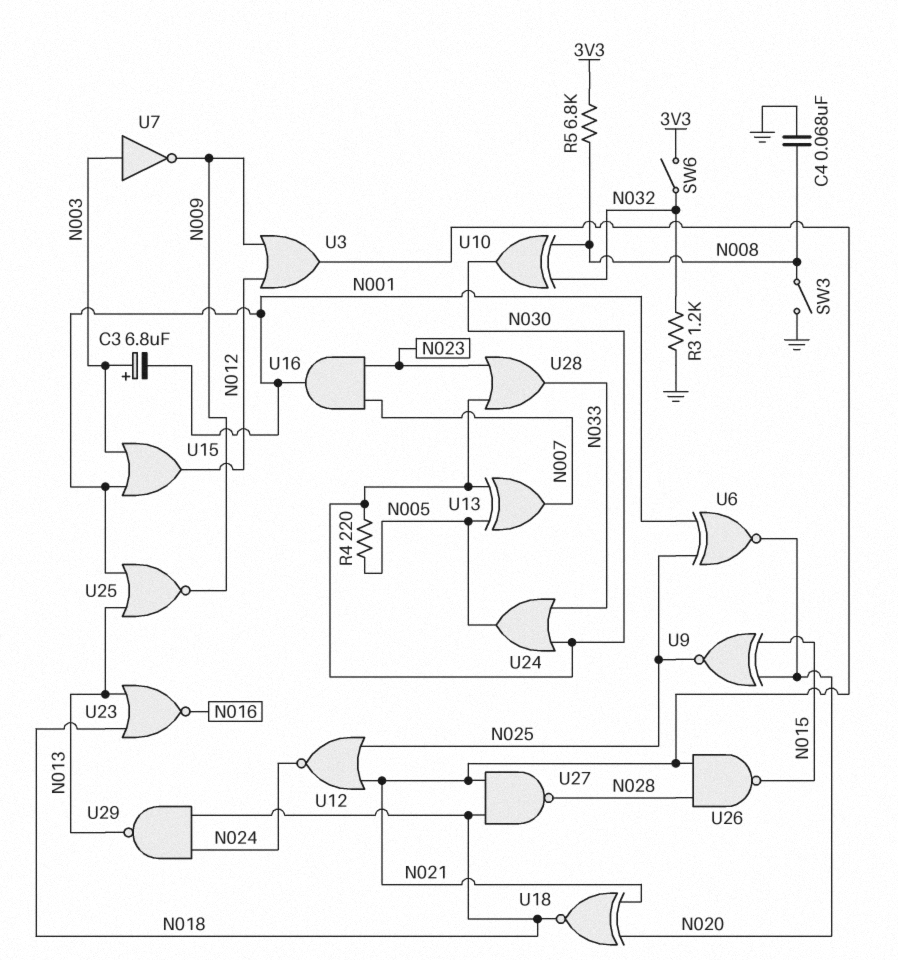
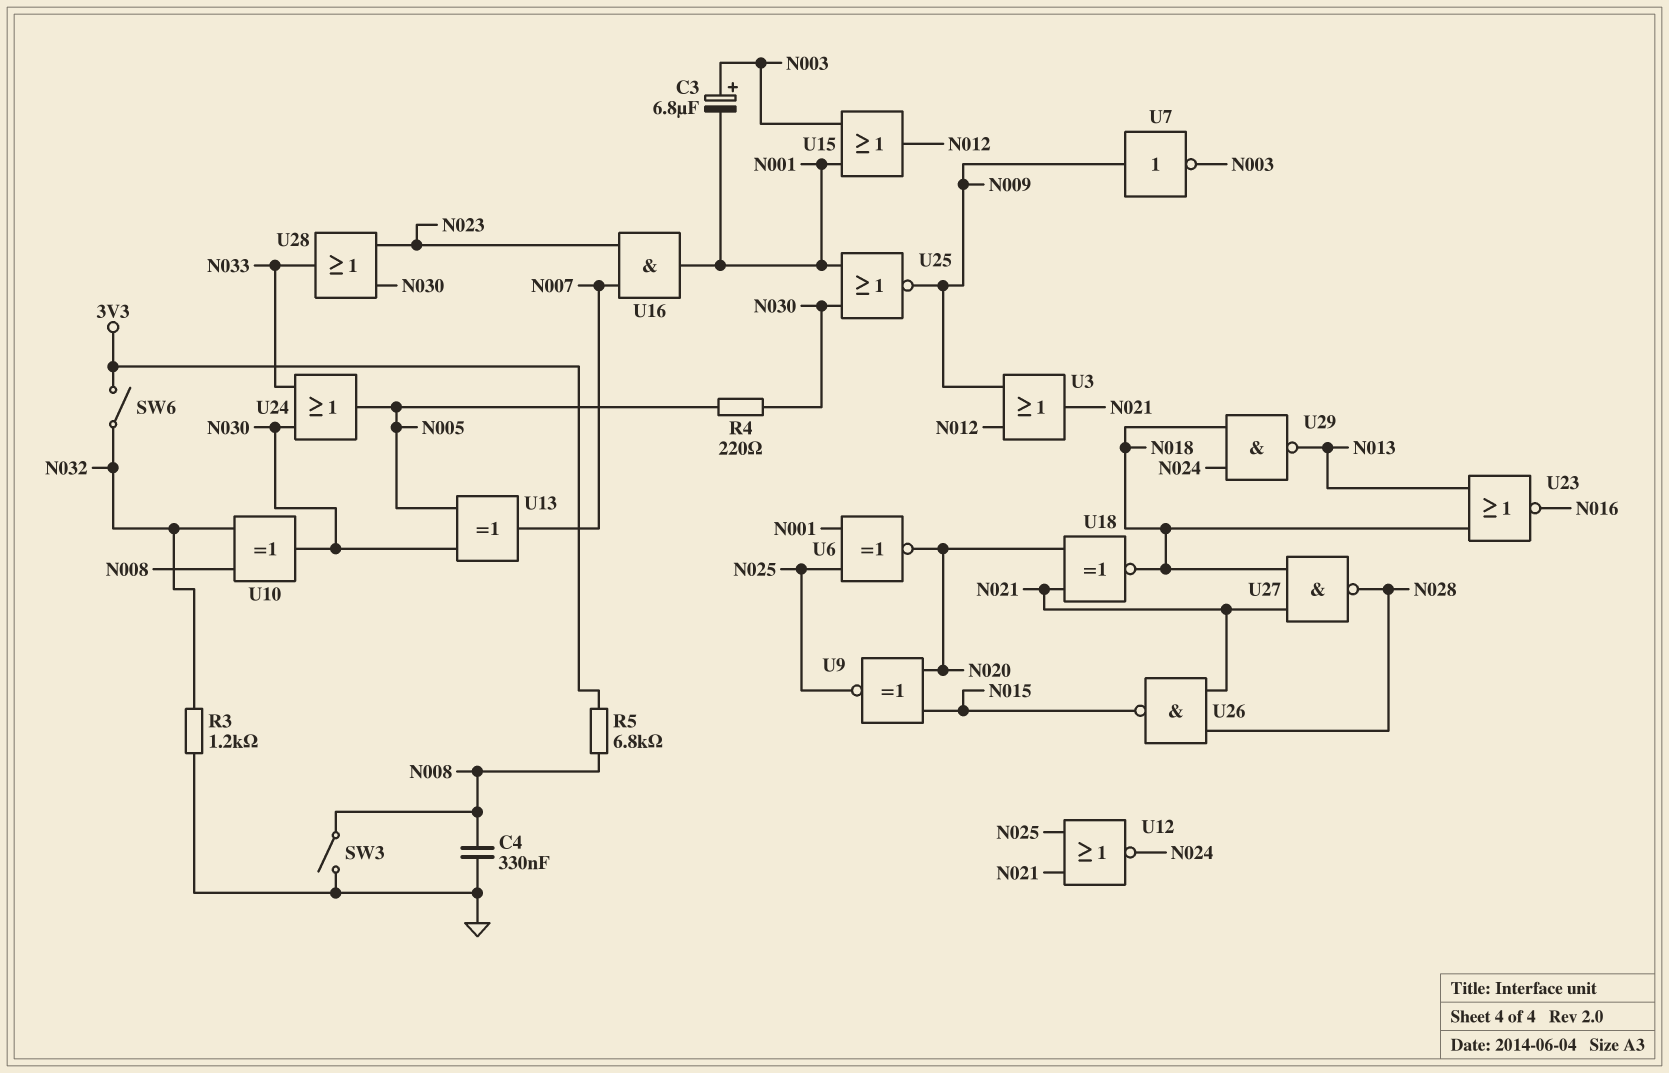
C4: 68nF (GND, N008) -> 330nF (GND, N008)
U7: NOT (in N003, out N009) -> NOT (in N009, out N003)
U25: NOR (in N001, in N013, out N009) -> NOR (in N001, in N030, out N009)

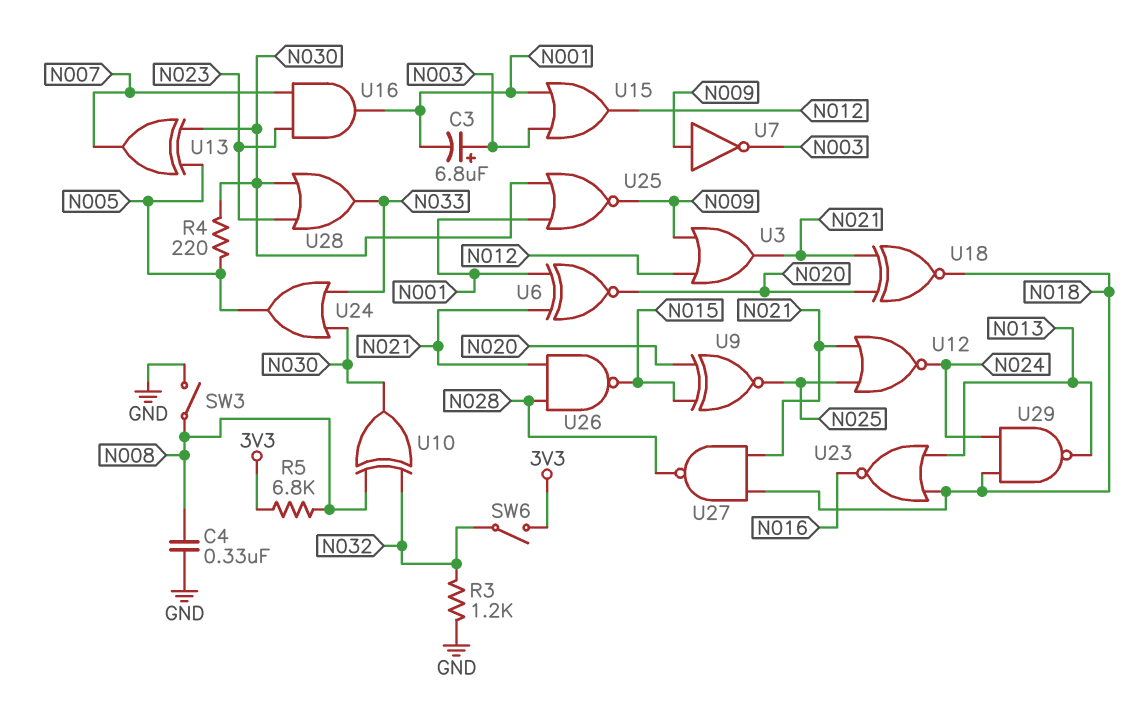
U6: XNOR (in N001, in N025, out N020) -> XNOR (in N001, in N021, out N020)

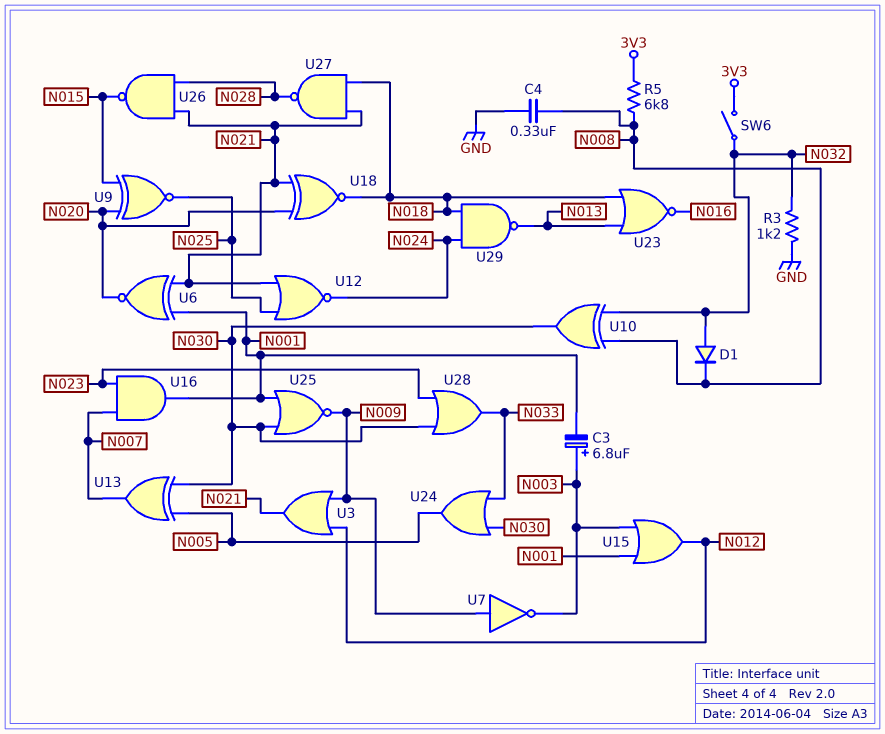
D1: none -> diode (A N032, K N008)
R4: 220 (N005, N030) -> none
SW3: switch (GND, N008) -> none

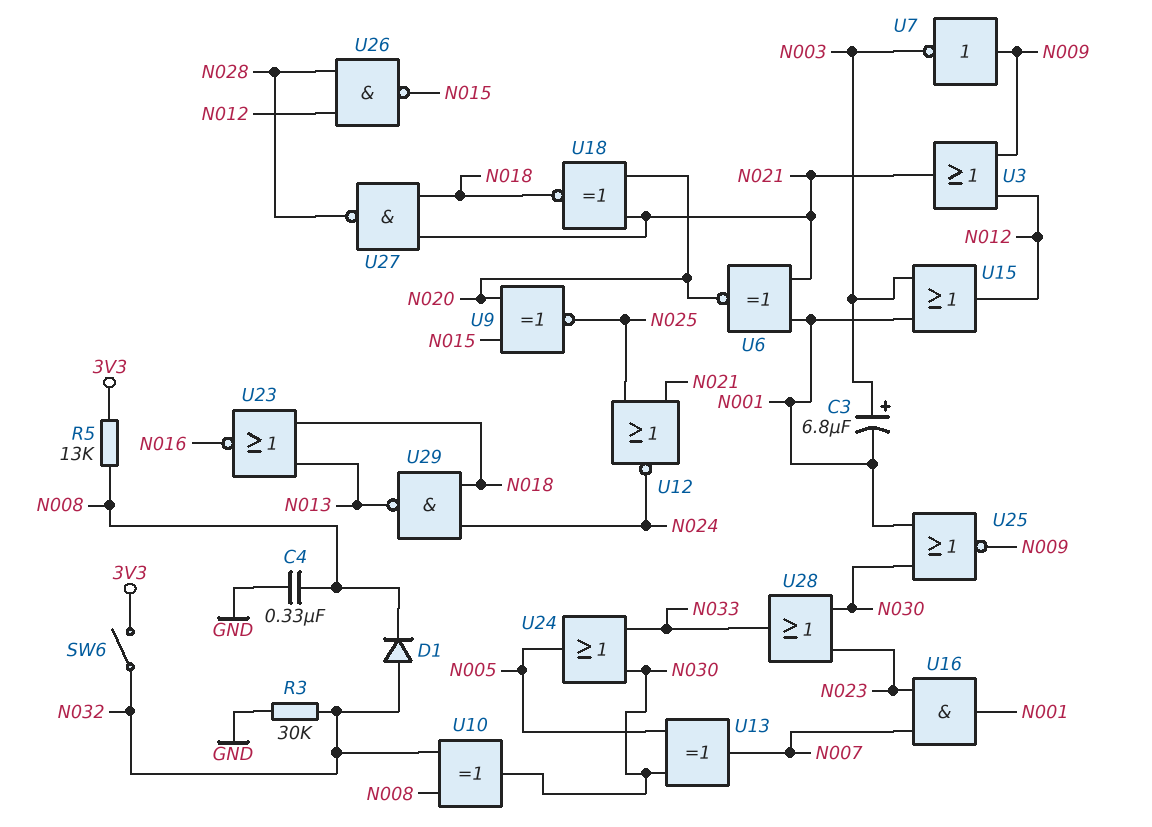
R3: 1.2k (GND, N032) -> 30k (GND, N032)
R5: 6.8k (3V3, N008) -> 13k (3V3, N008)
U26: NAND (in N021, in N028, out N015) -> NAND (in N012, in N028, out N015)

